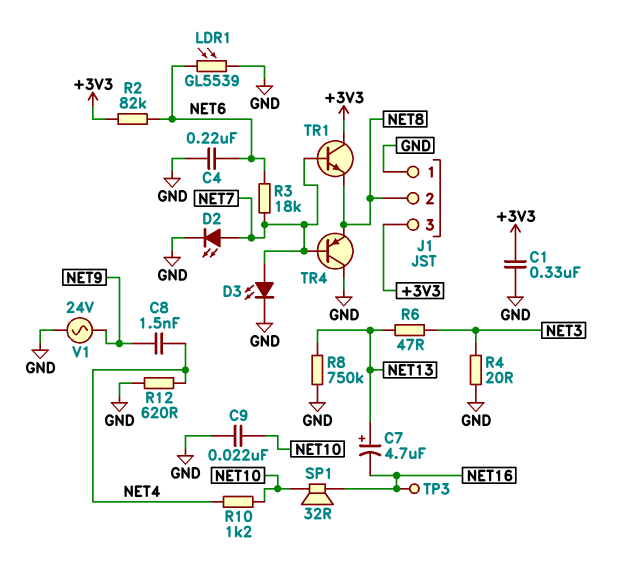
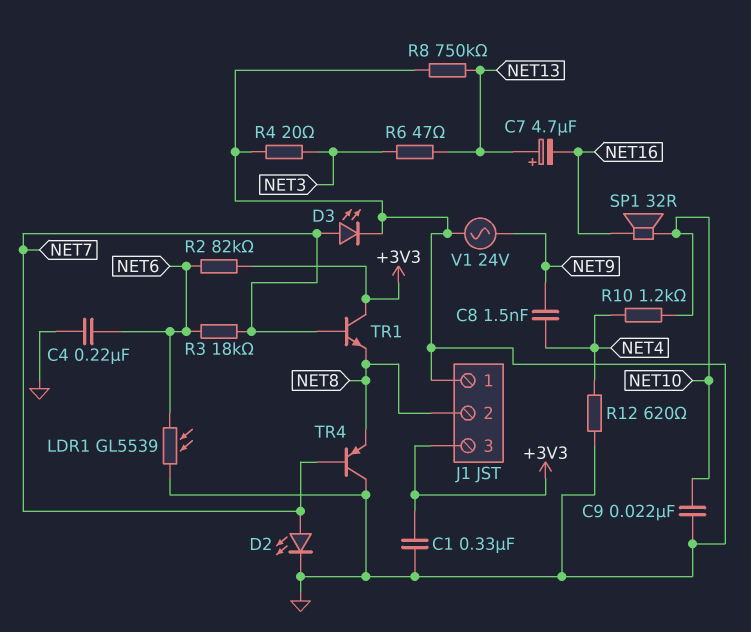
TP3: test point (NET16) -> none

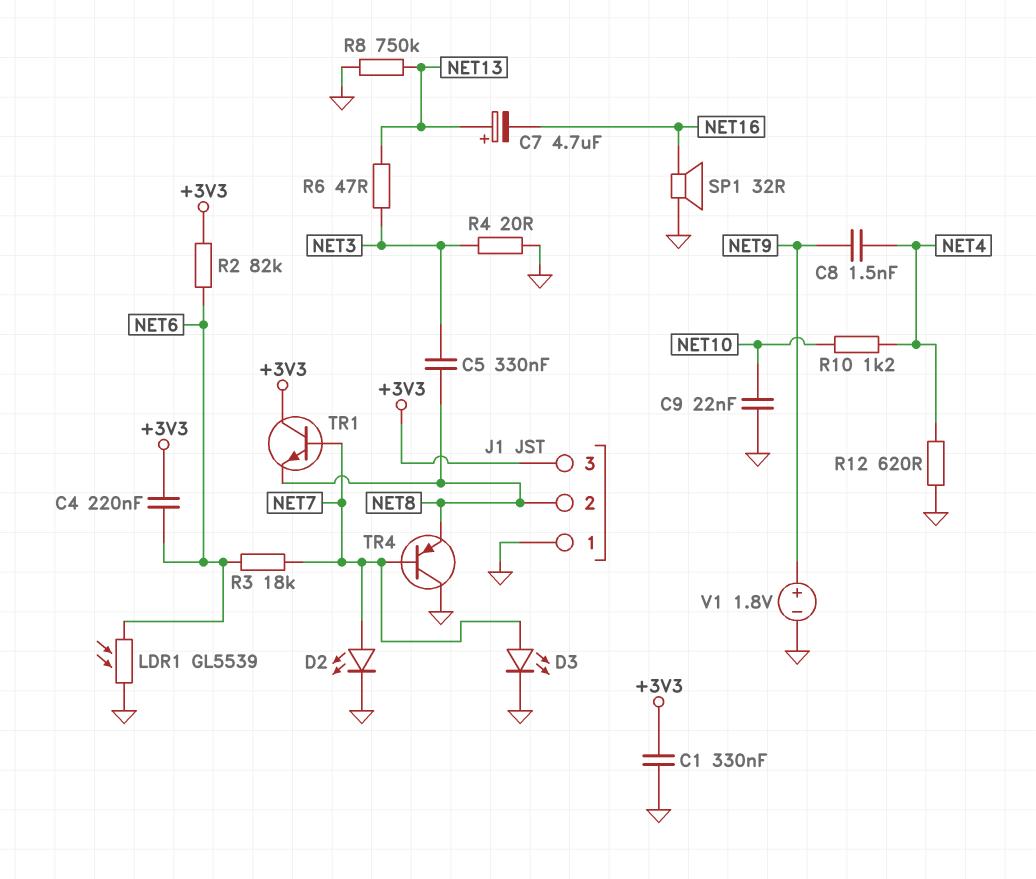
C4: 220nF (GND, NET6) -> 220nF (+3V3, NET6)
C5: none -> 330nF (NET3, NET8)
SP1: speaker 32R (NET10, NET16) -> speaker 32R (GND, NET16)
V1: AC 24V (GND, NET9) -> 1.8V (plus NET9, minus GND)

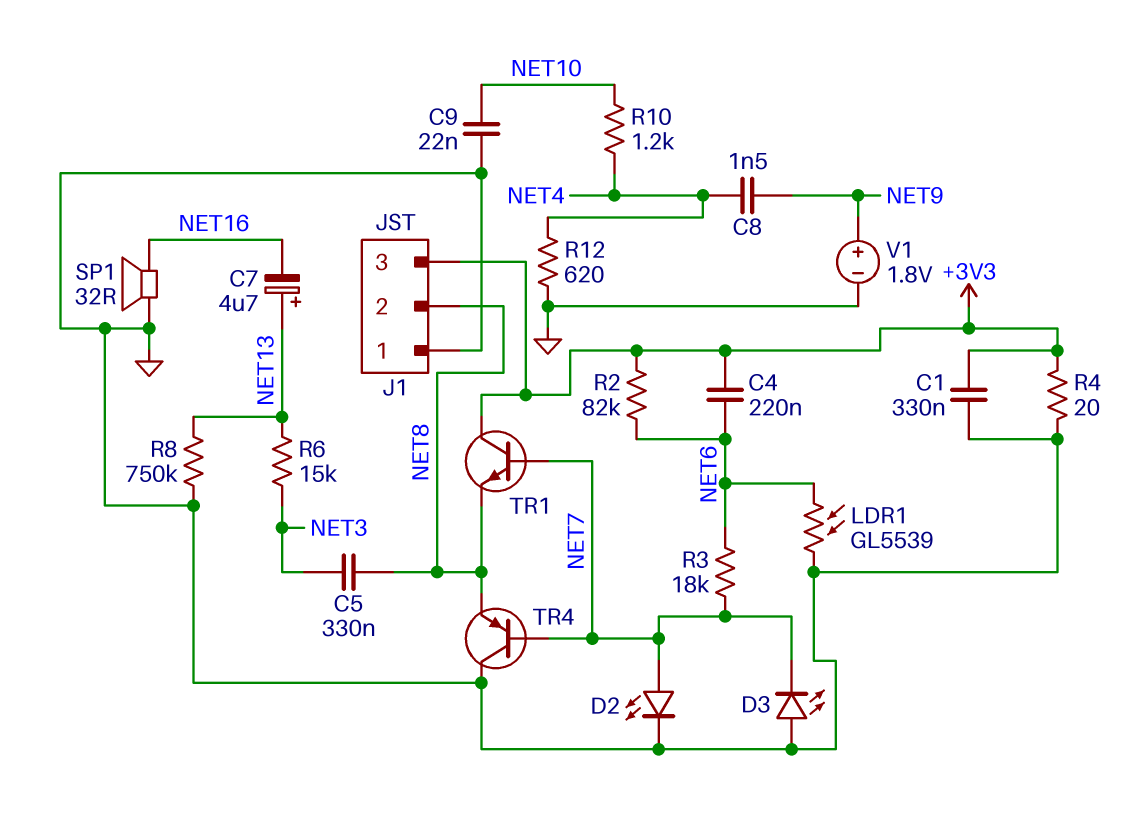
D3: LED (A NET7, K GND) -> LED (A GND, K NET7)
R4: 20 (GND, NET3) -> 20 (+3V3, GND)
R6: 47 (NET3, NET13) -> 15k (NET3, NET13)

